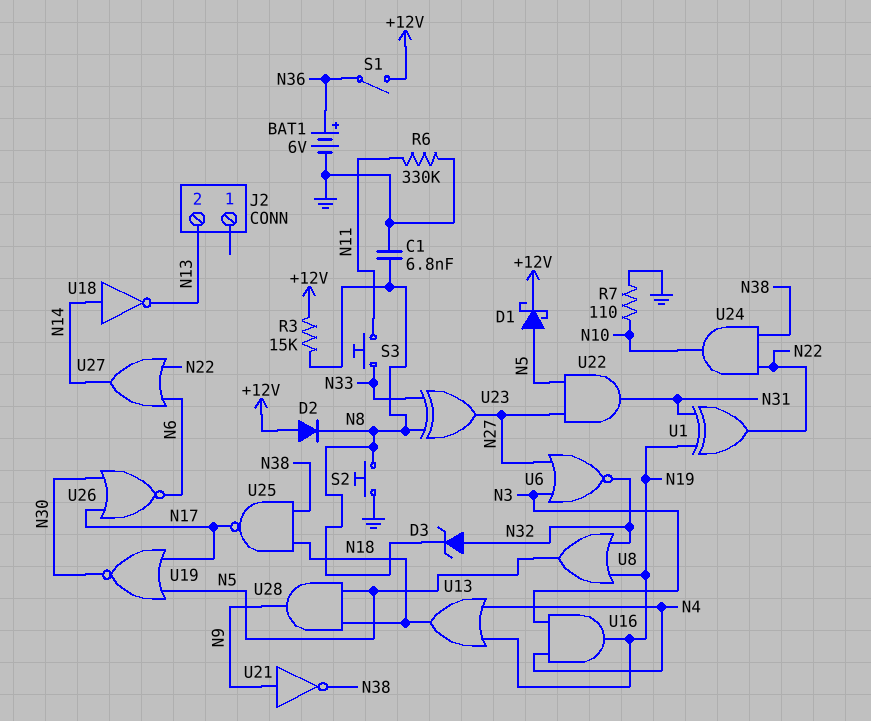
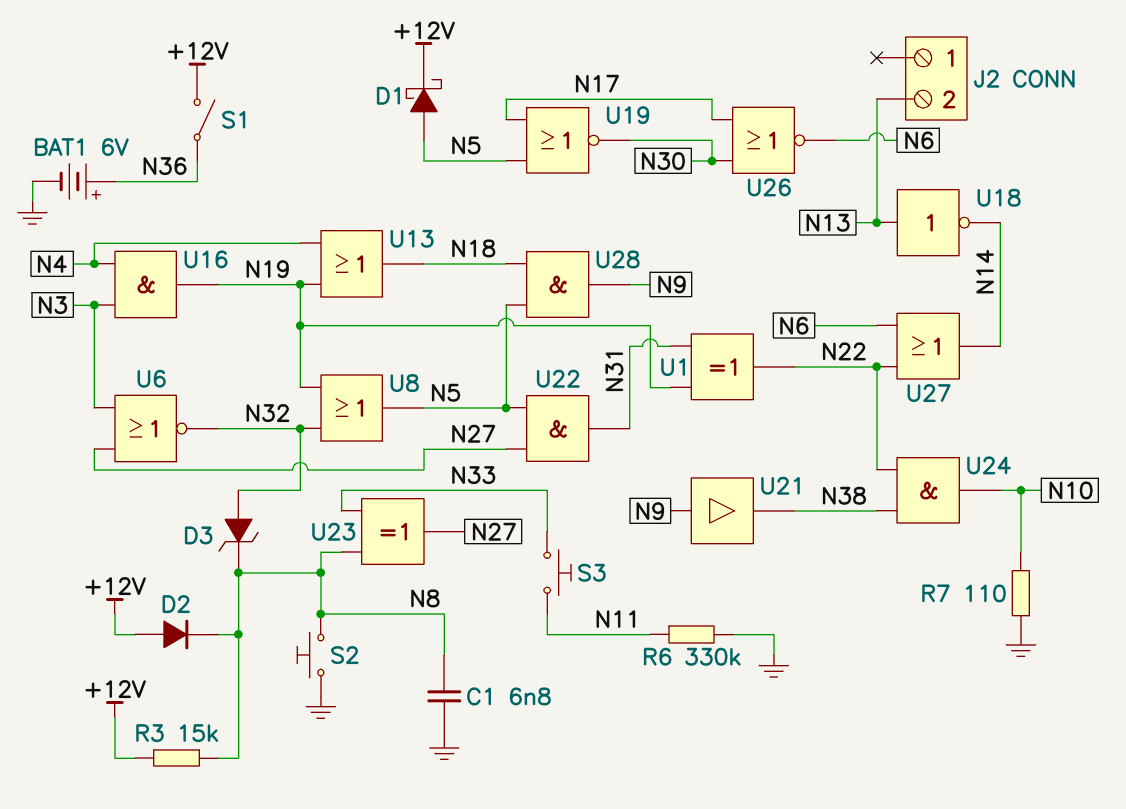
U18: NOT (in N14, out N13) -> NOT (in N13, out N14)
U21: NOT (in N9, out N38) -> buffer (in N9, out N38)
U25: NAND (in N18, in N38, out N17) -> none

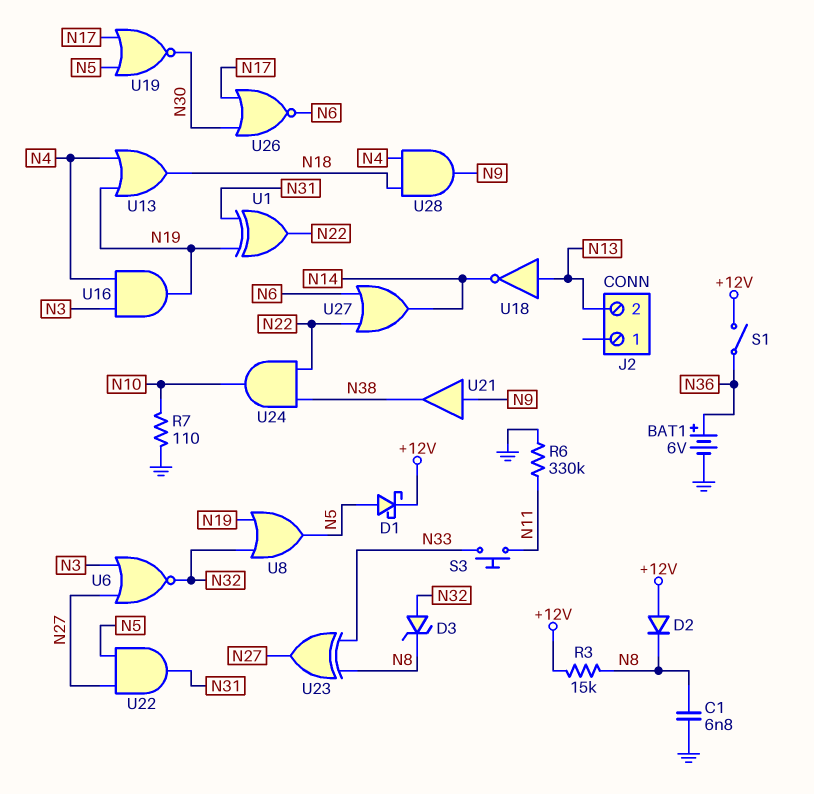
S2: button (GND, N8) -> none
U28: AND (in N5, in N18, out N9) -> AND (in N4, in N18, out N9)

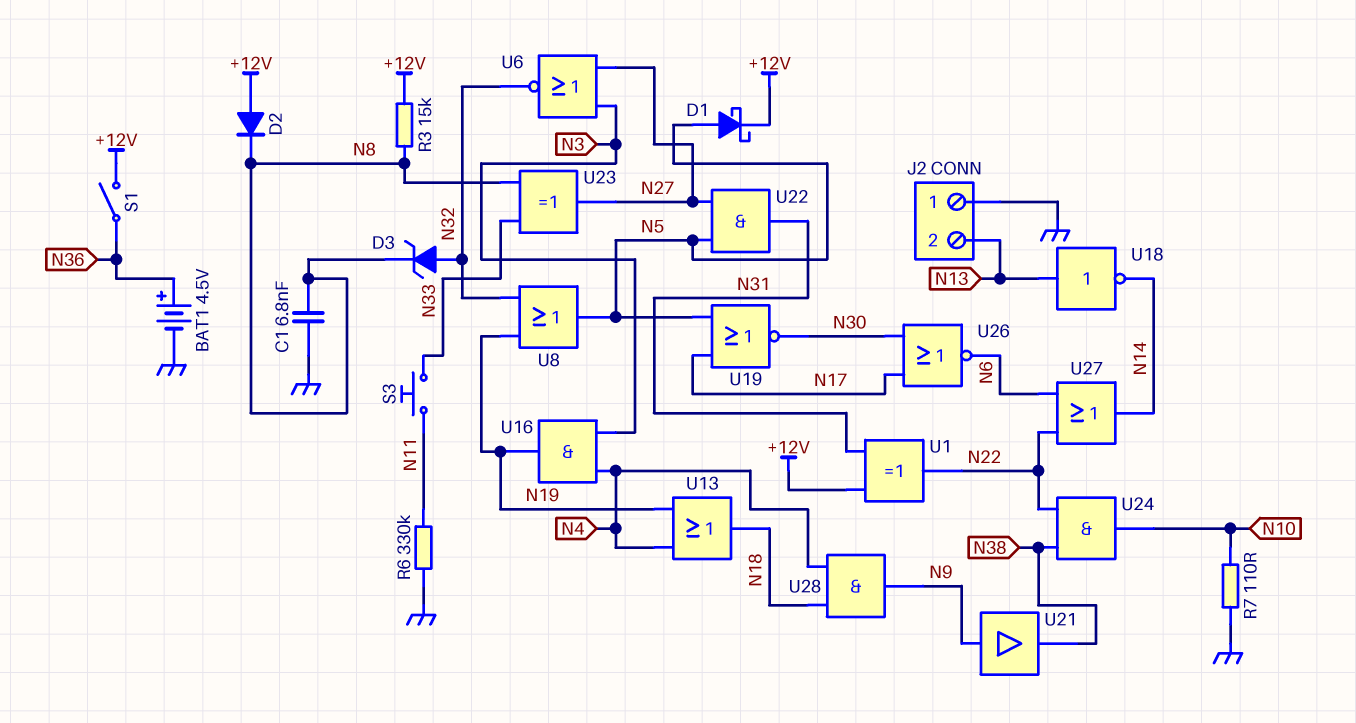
BAT1: 6V (plus N36, minus GND) -> 4.5V (plus N36, minus GND)
J2 pin 1: none -> GND
U1: XOR (in N19, in N31, out N22) -> XOR (in +12V, in N31, out N22)

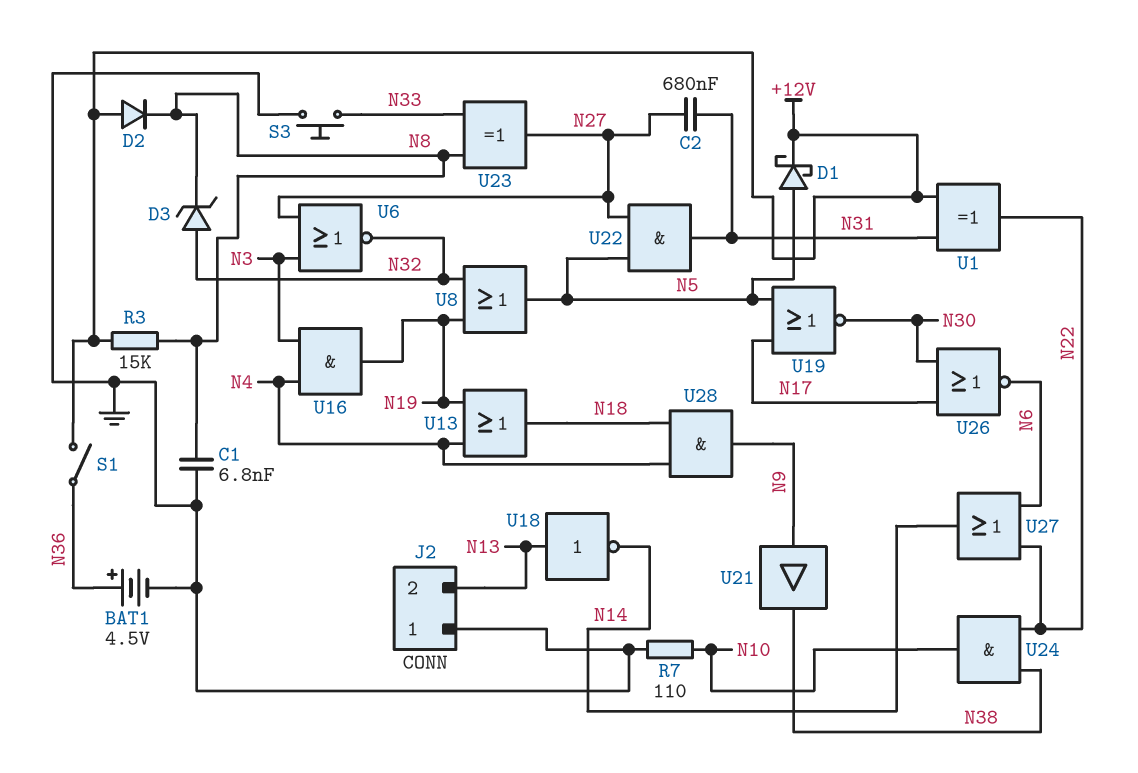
C2: none -> 680nF (N27, N31)
R6: 330k (GND, N11) -> none
S3: button (N11, N33) -> button (GND, N33)

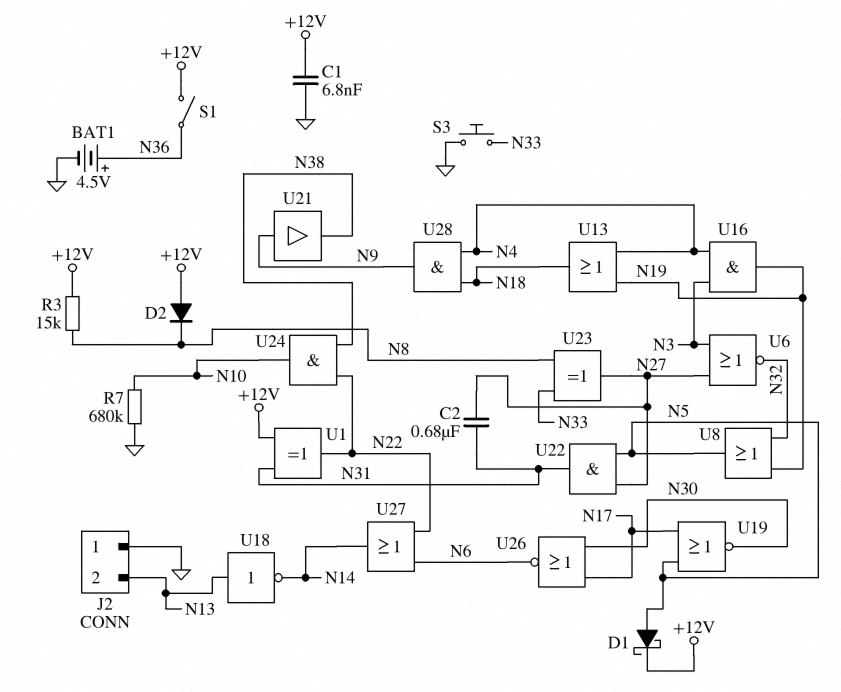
C1: 6.8nF (GND, N8) -> 6.8nF (+12V, GND)
D3: zener (A N32, K N8) -> none
R7: 110 (GND, N10) -> 680k (GND, N10)

